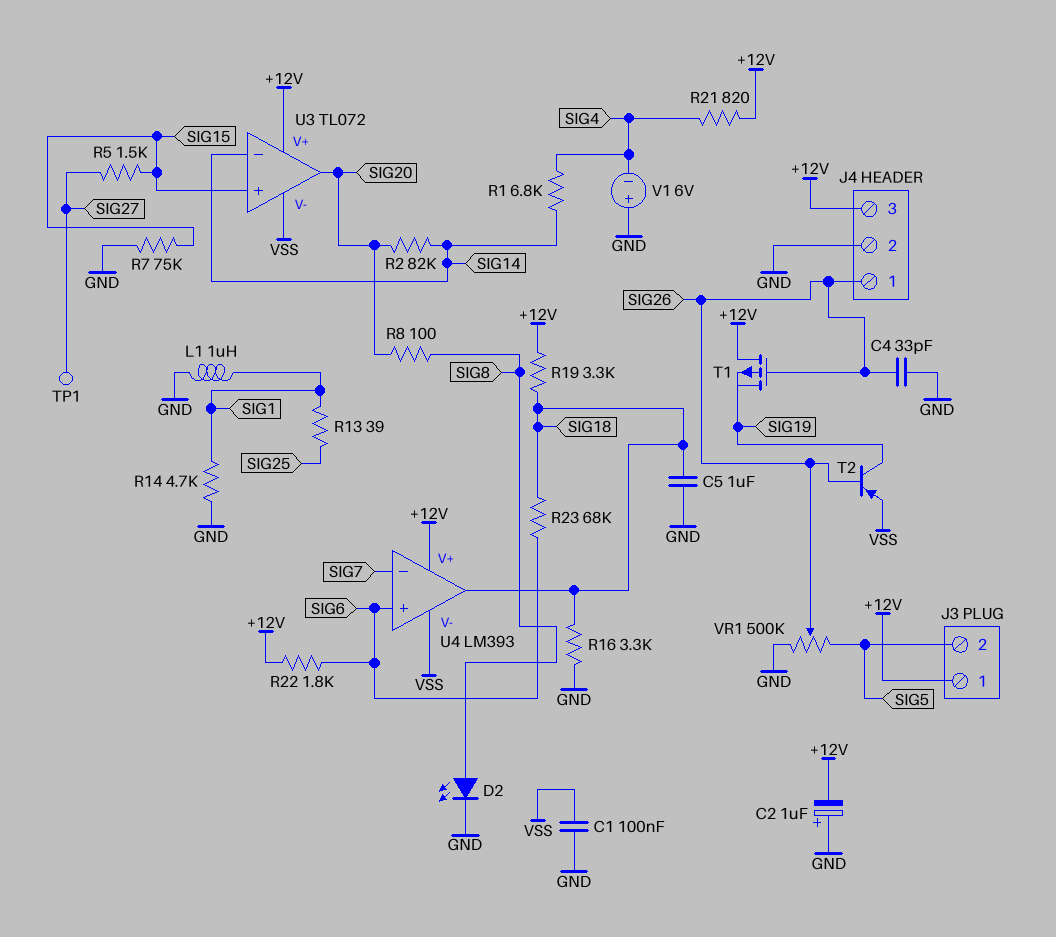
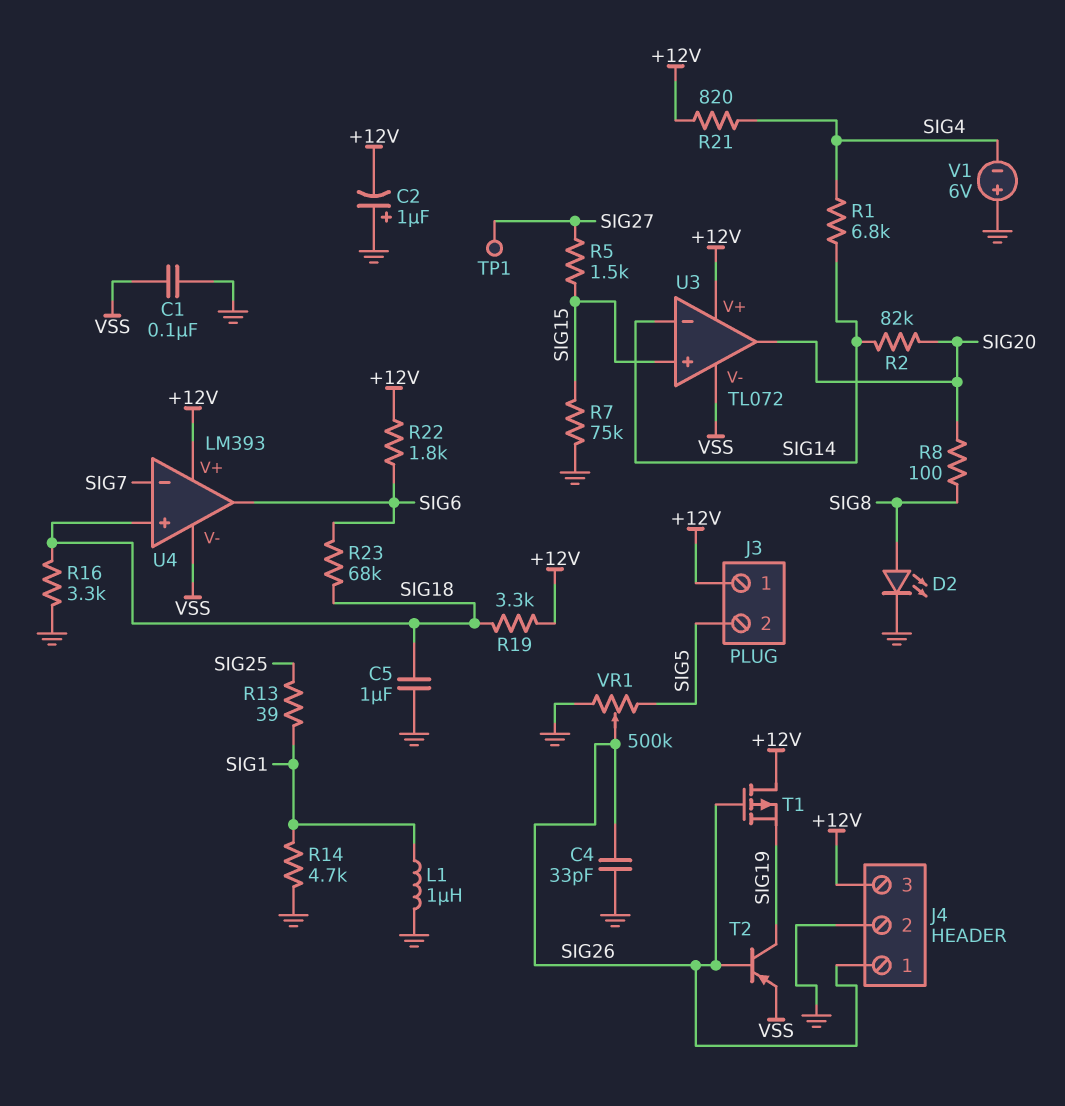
U4 pin in+: SIG6 -> SIG18
U4 pin out: SIG18 -> SIG6

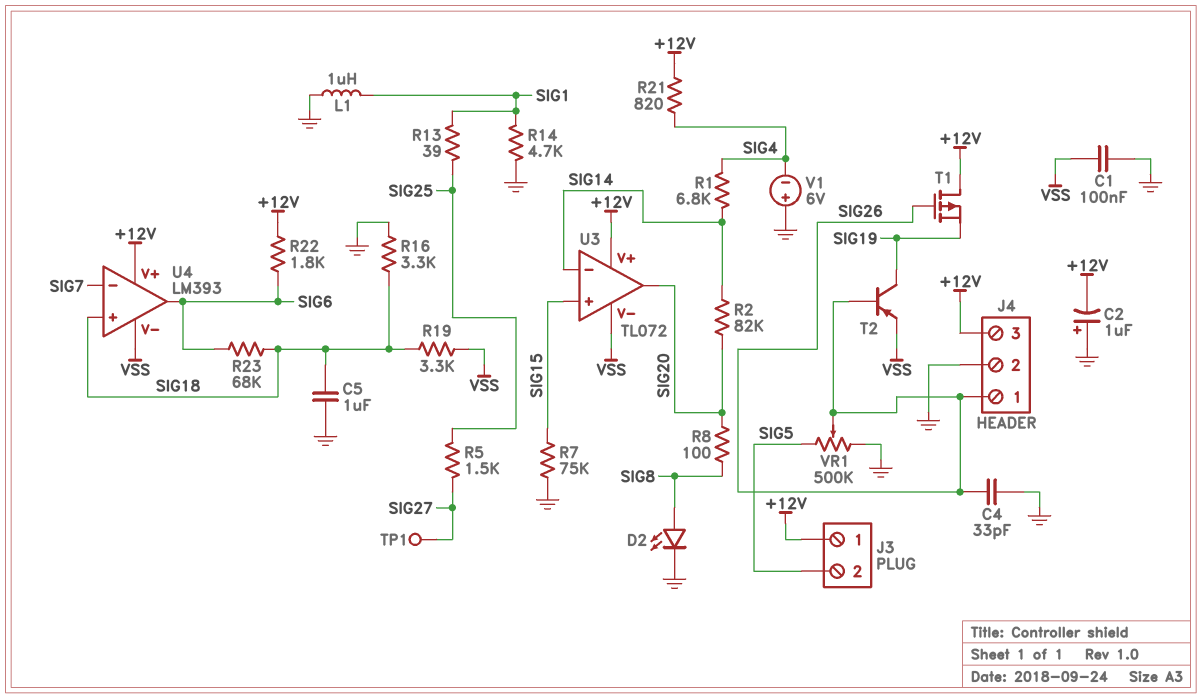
R5: 1.5k (SIG15, SIG27) -> 1.5k (SIG25, SIG27)
R19: 3.3k (+12V, SIG18) -> 3.3k (SIG18, VSS)

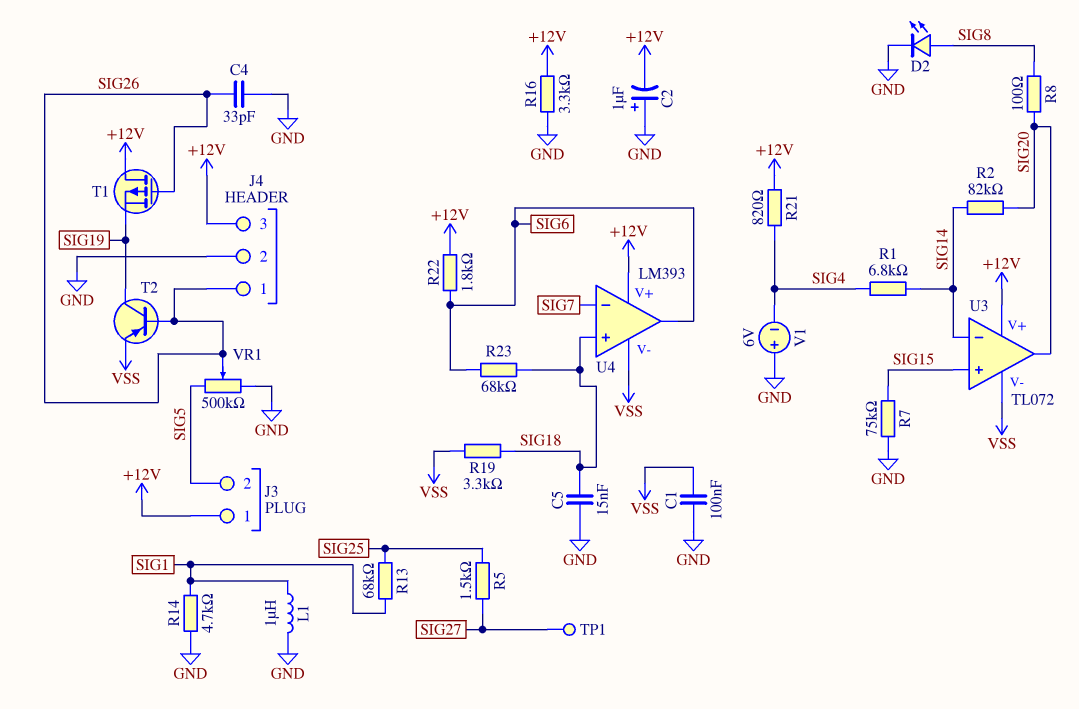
C5: 1uF (GND, SIG18) -> 15nF (GND, SIG18)
R13: 39 (SIG1, SIG25) -> 68k (SIG1, SIG25)
R16: 3.3k (GND, SIG18) -> 3.3k (+12V, GND)

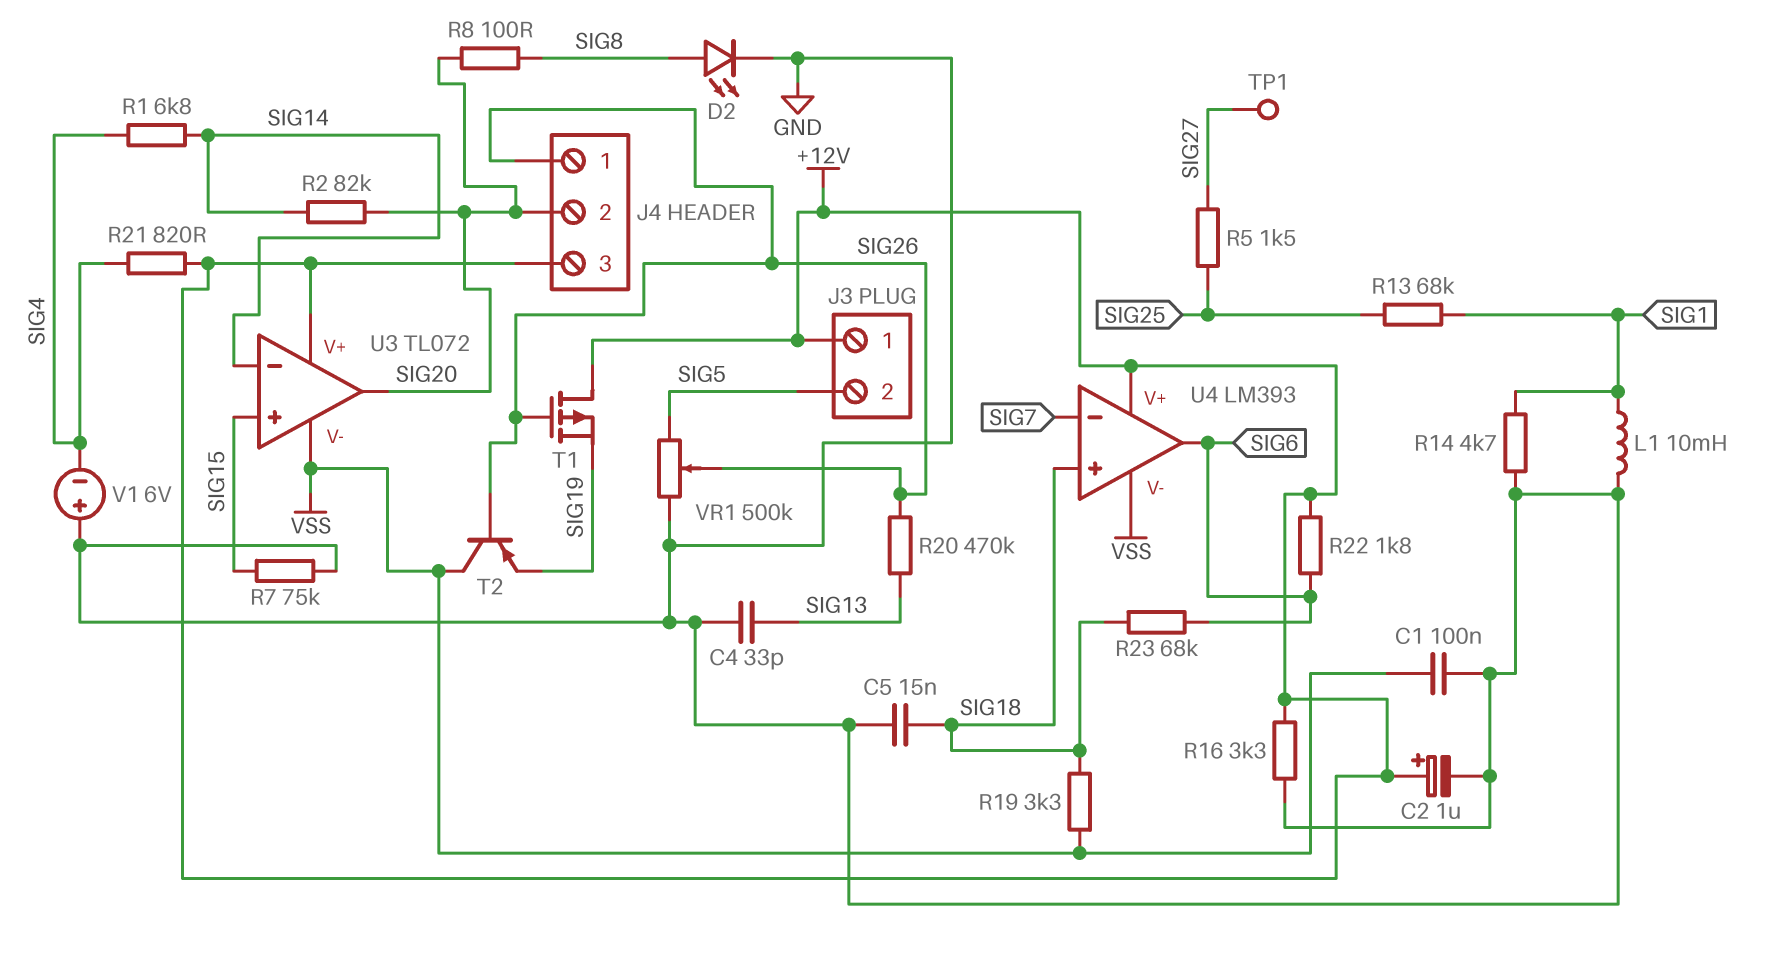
C2: 1uF (plus GND, minus +12V) -> 1uF (plus +12V, minus GND)
C4: 33pF (GND, SIG26) -> 33pF (GND, SIG13)
J4 pin 2: GND -> SIG20
L1: 1uH (GND, SIG1) -> 10mH (GND, SIG1)
R20: none -> 470k (SIG13, SIG26)
T2: PNP (B SIG26, C SIG19, E VSS) -> PNP (B SIG26, C VSS, E SIG19)

